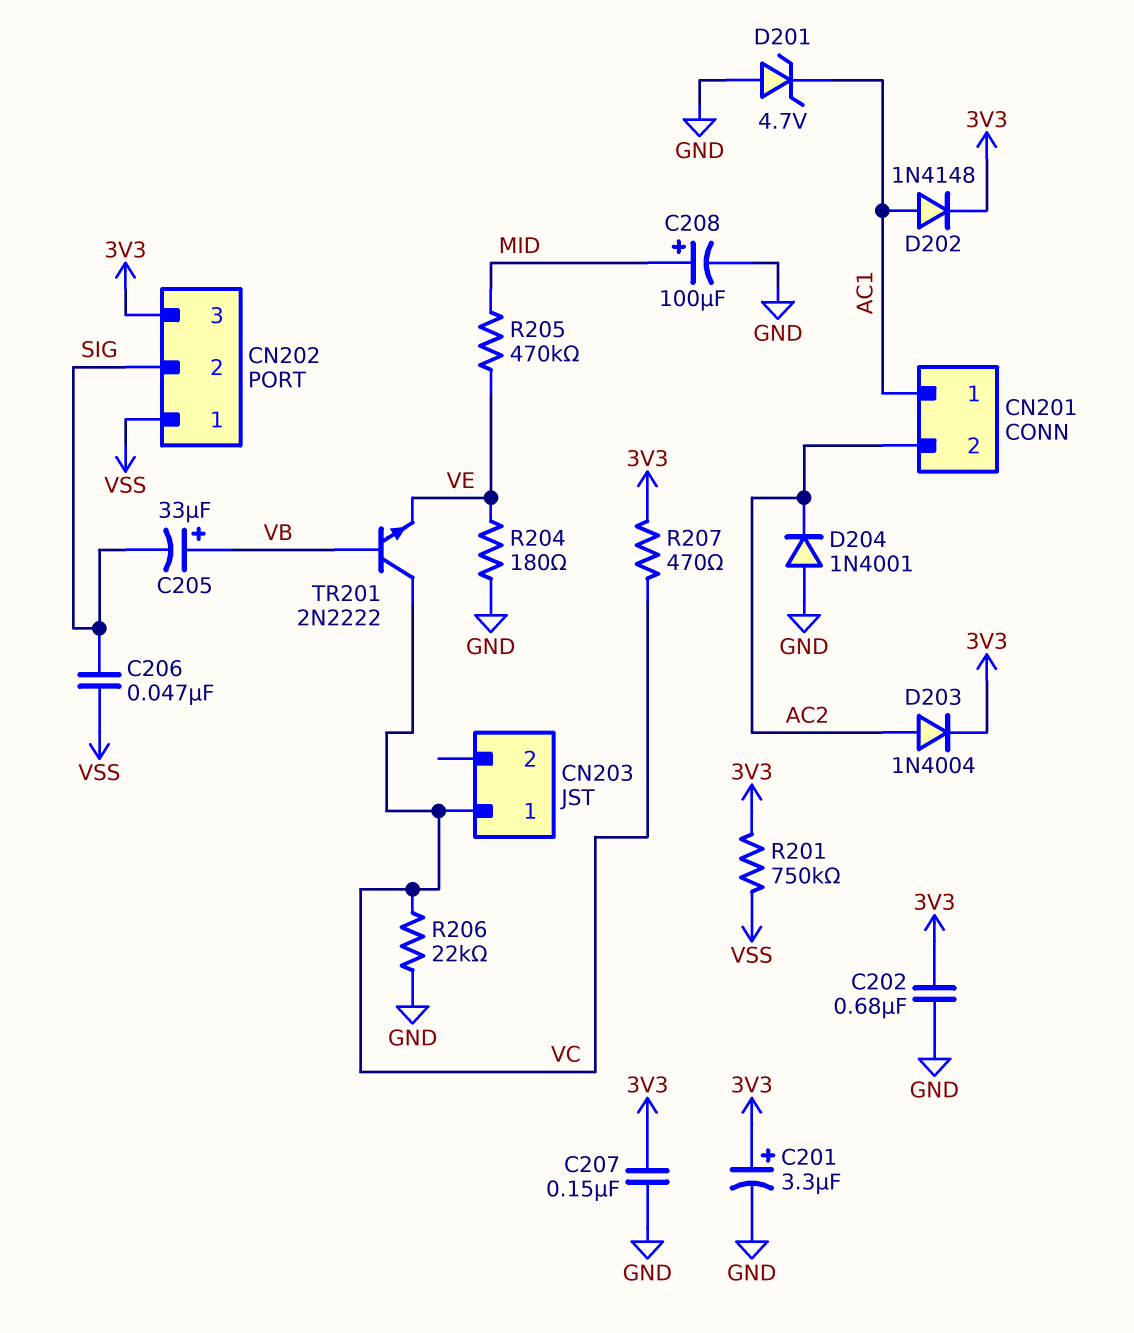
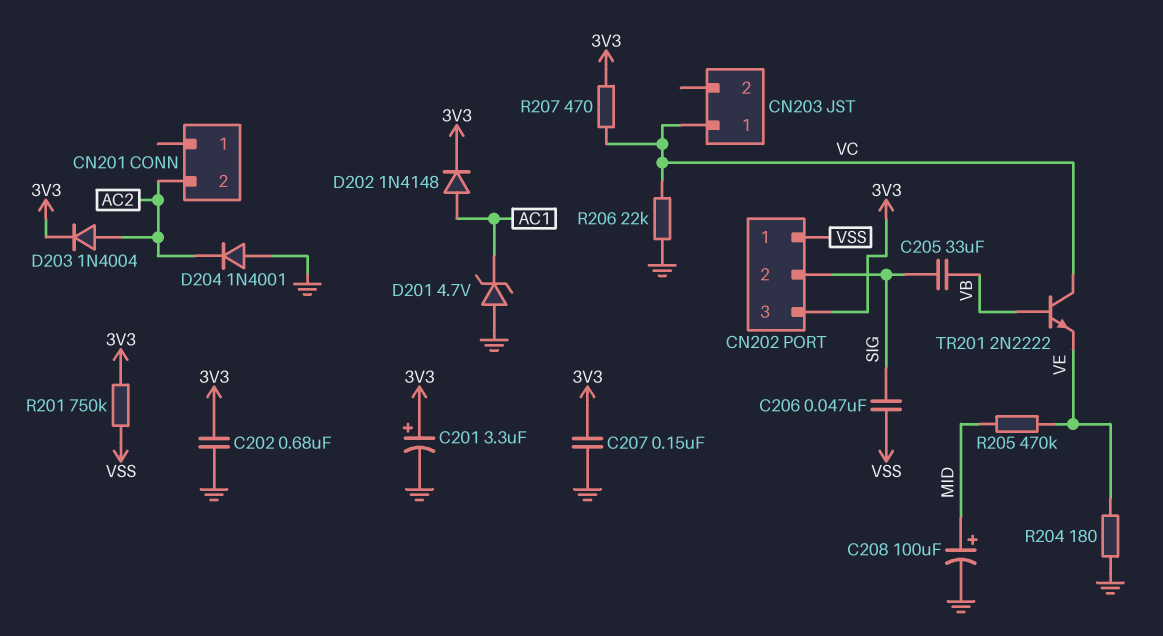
C205: 33uF (plus VB, minus SIG) -> 33uF (SIG, VB)
CN201 pin 1: AC1 -> none

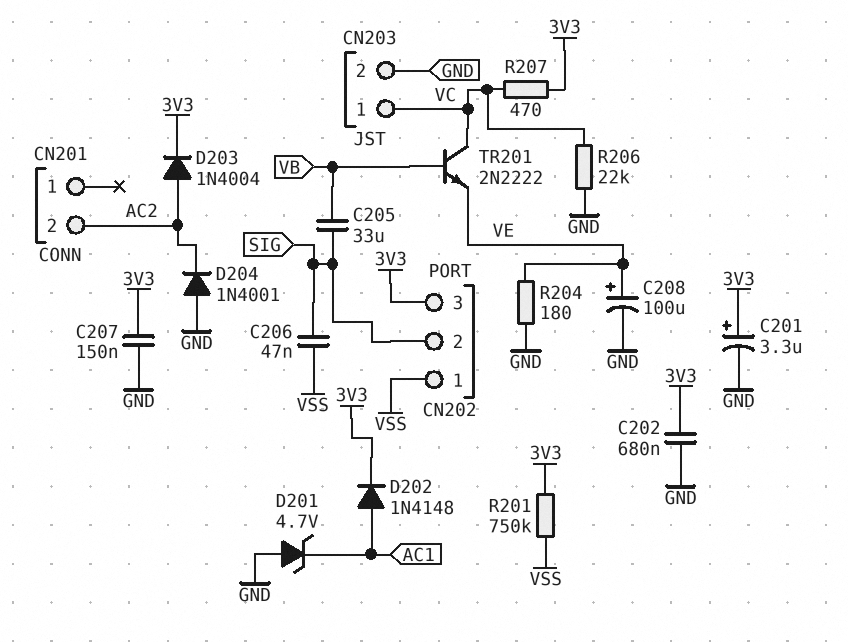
C208: 100uF (plus MID, minus GND) -> 100uF (plus VE, minus GND)
CN203 pin 2: none -> GND
R205: 470k (MID, VE) -> none

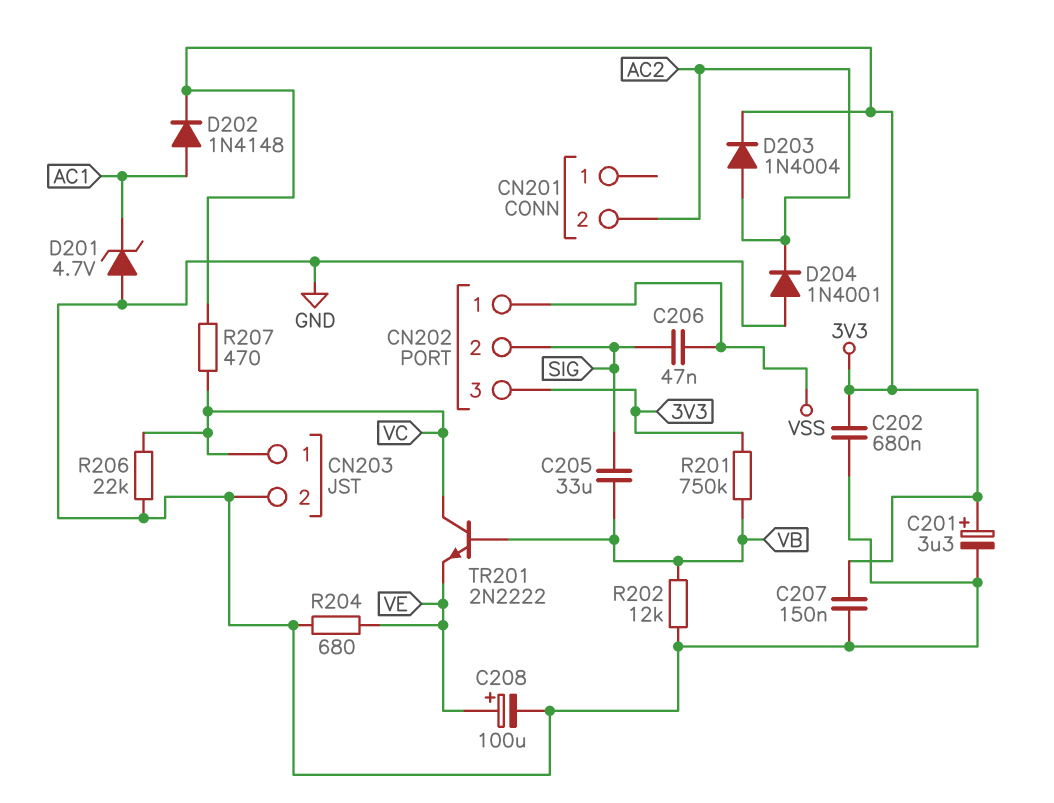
R201: 750k (3V3, VSS) -> 750k (3V3, VB)
R202: none -> 12k (GND, VB)
R204: 180 (GND, VE) -> 680 (GND, VE)

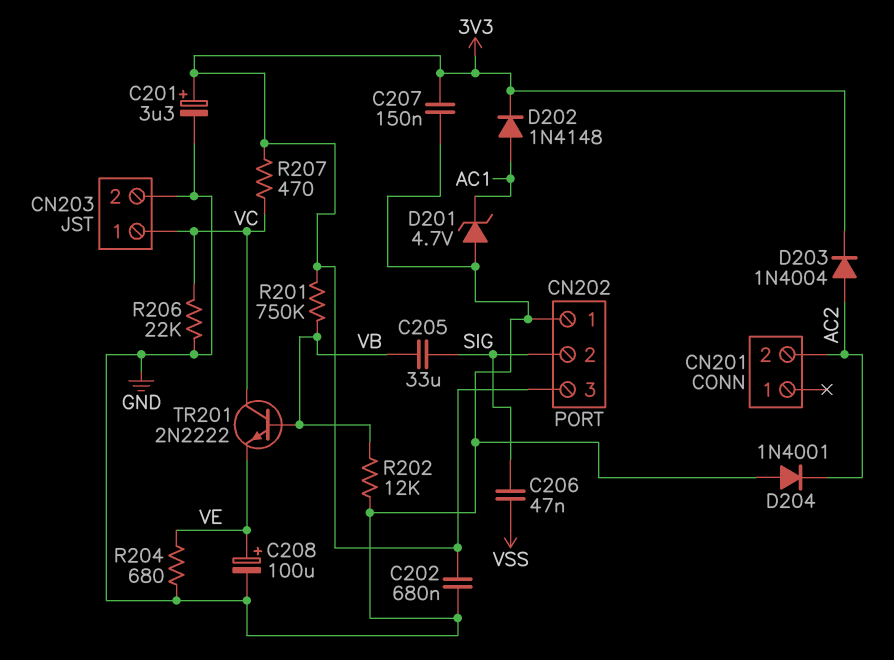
CN202 pin 1: VSS -> GND

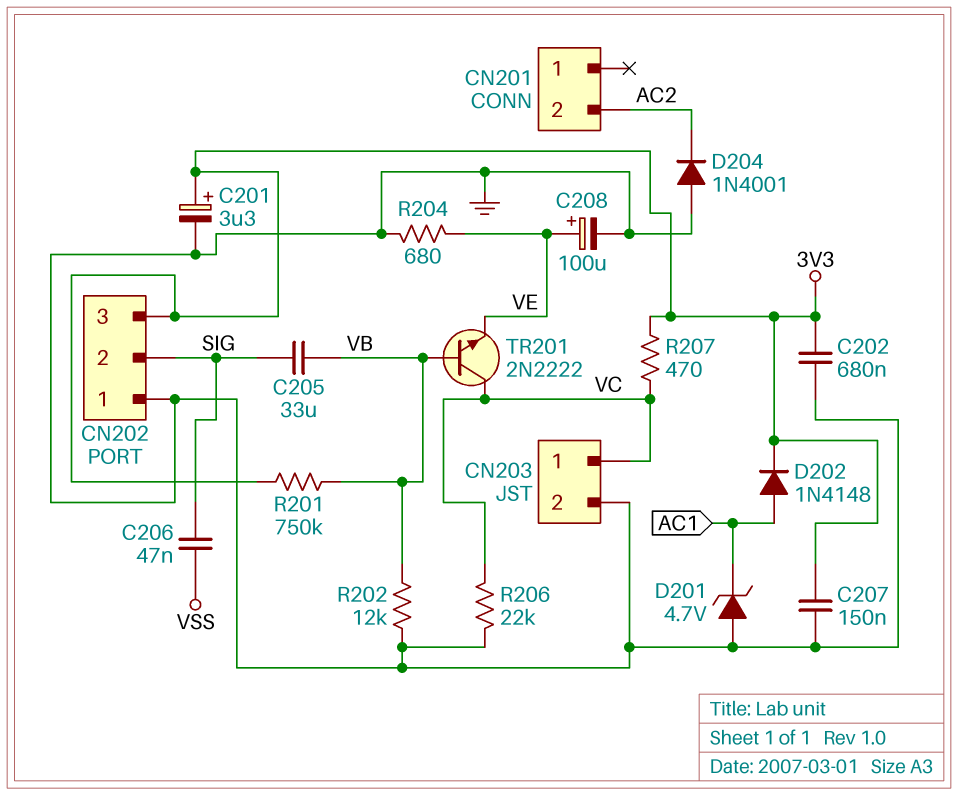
D203: diode 1N4004 (A AC2, K 3V3) -> none

